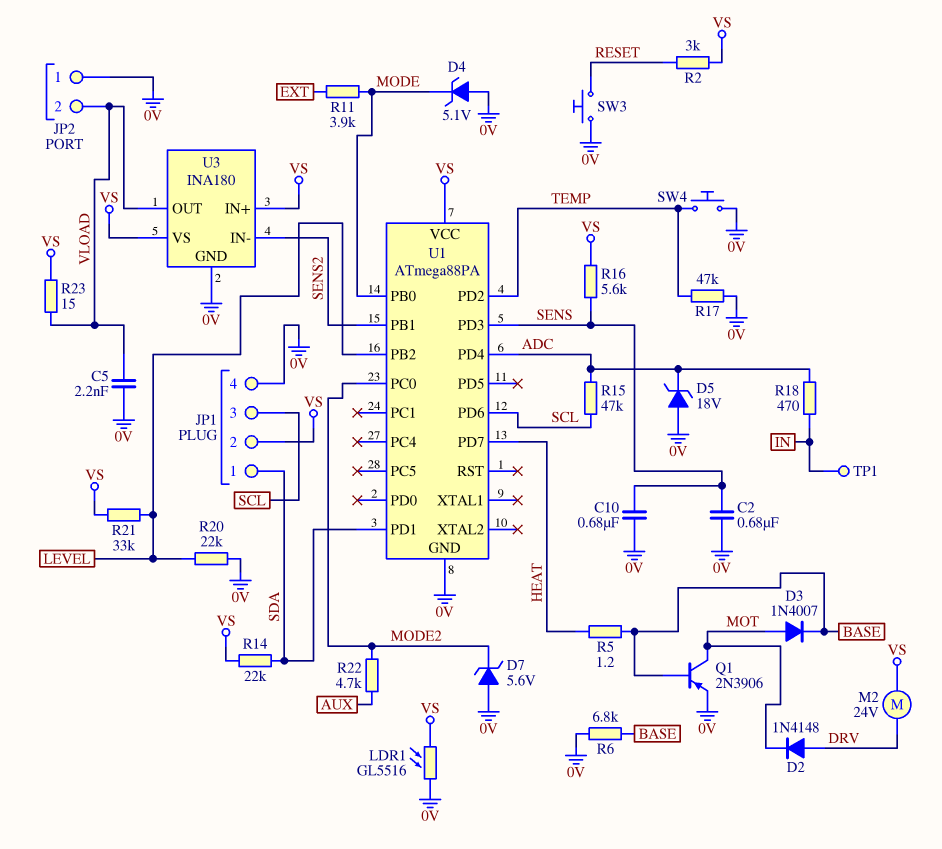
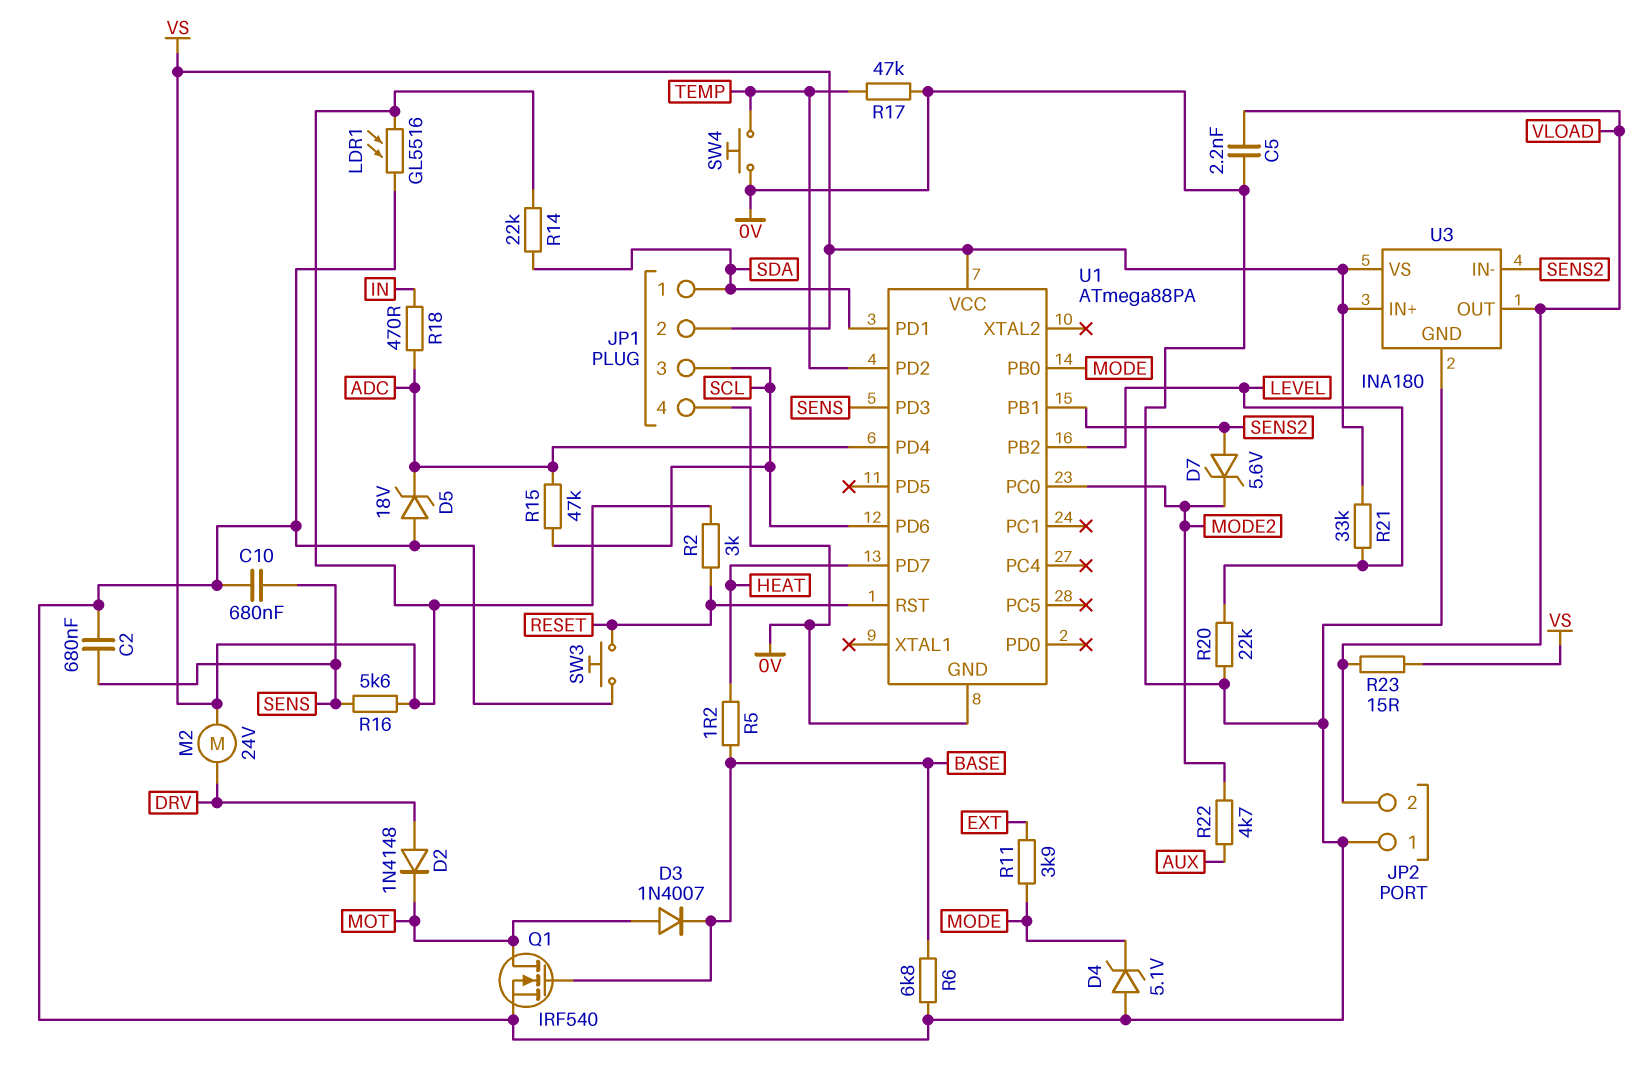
D7: zener 5.6V (A 0V, K MODE2) -> zener 5.6V (A SENS2, K MODE2)
Q1: PNP 2N3906 (B BASE, C MOT, E 0V) -> NMOS IRF540 (G BASE, D MOT, S 0V)
TP1: test point (IN) -> none
U1 pin RST: none -> RESET

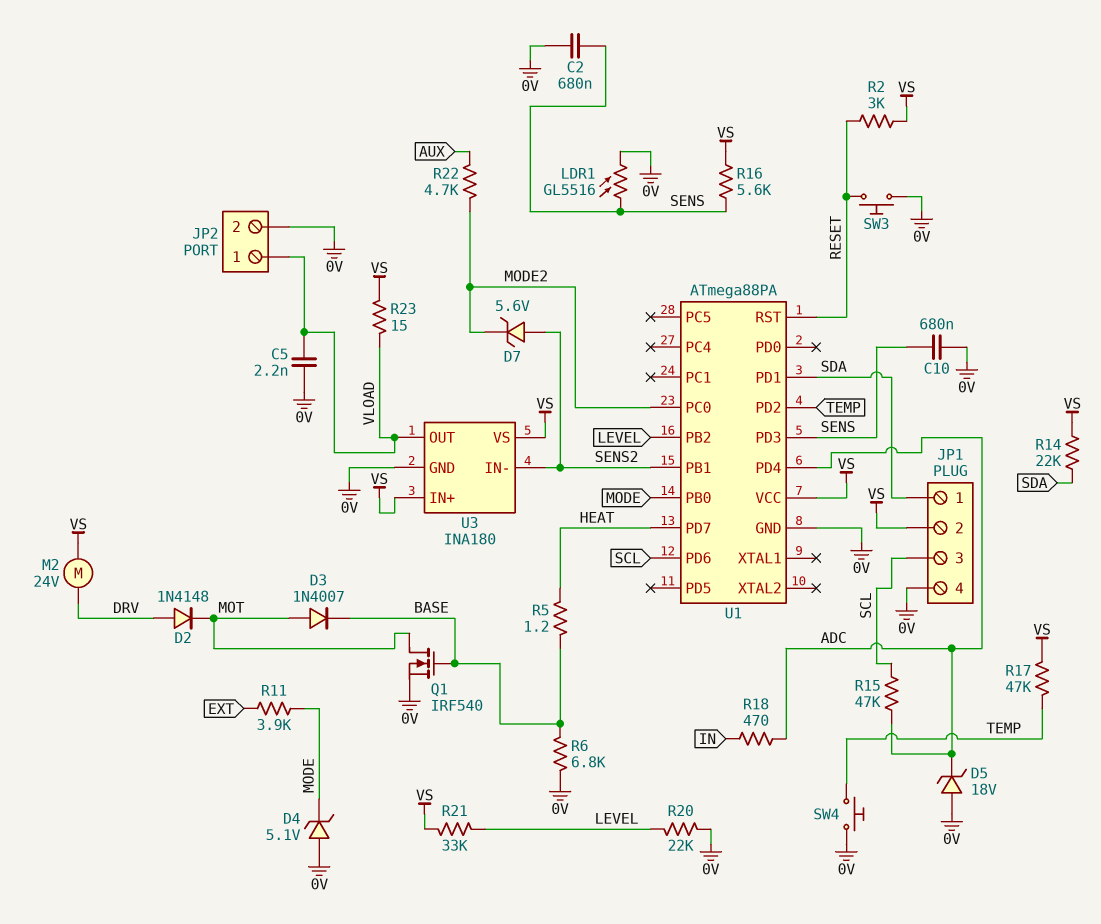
JP2 pin 1: 0V -> VLOAD
JP2 pin 2: VLOAD -> 0V
LDR1: GL5516 (0V, VS) -> GL5516 (0V, SENS)
R17: 47k (0V, TEMP) -> 47k (TEMP, VS)

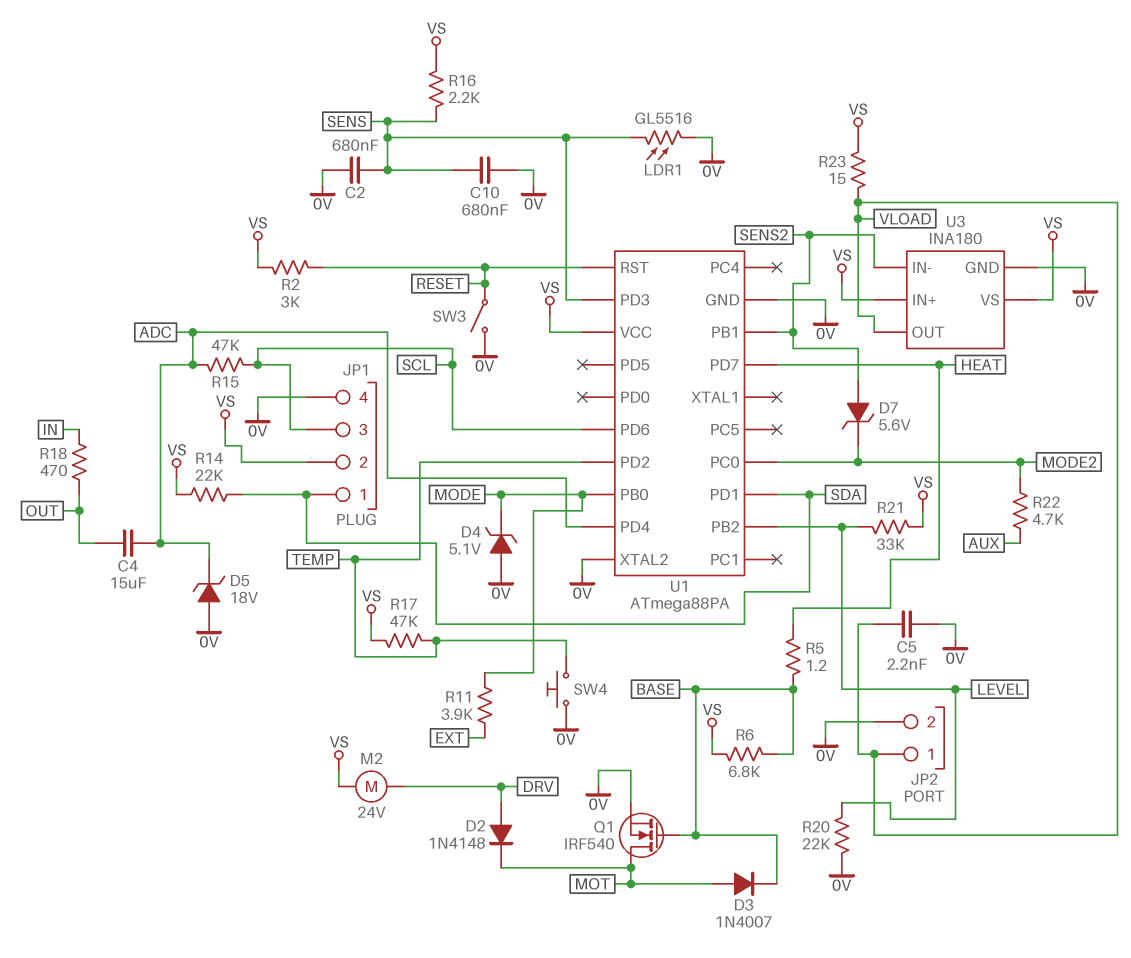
C4: none -> 15uF (ADC, OUT)
R6: 6.8k (0V, BASE) -> 6.8k (BASE, VS)
R16: 5.6k (SENS, VS) -> 2.2k (SENS, VS)
R18: 470 (ADC, IN) -> 470 (IN, OUT)
SW3: button (0V, RESET) -> switch (0V, RESET)
U1 pin XTAL2: none -> 0V

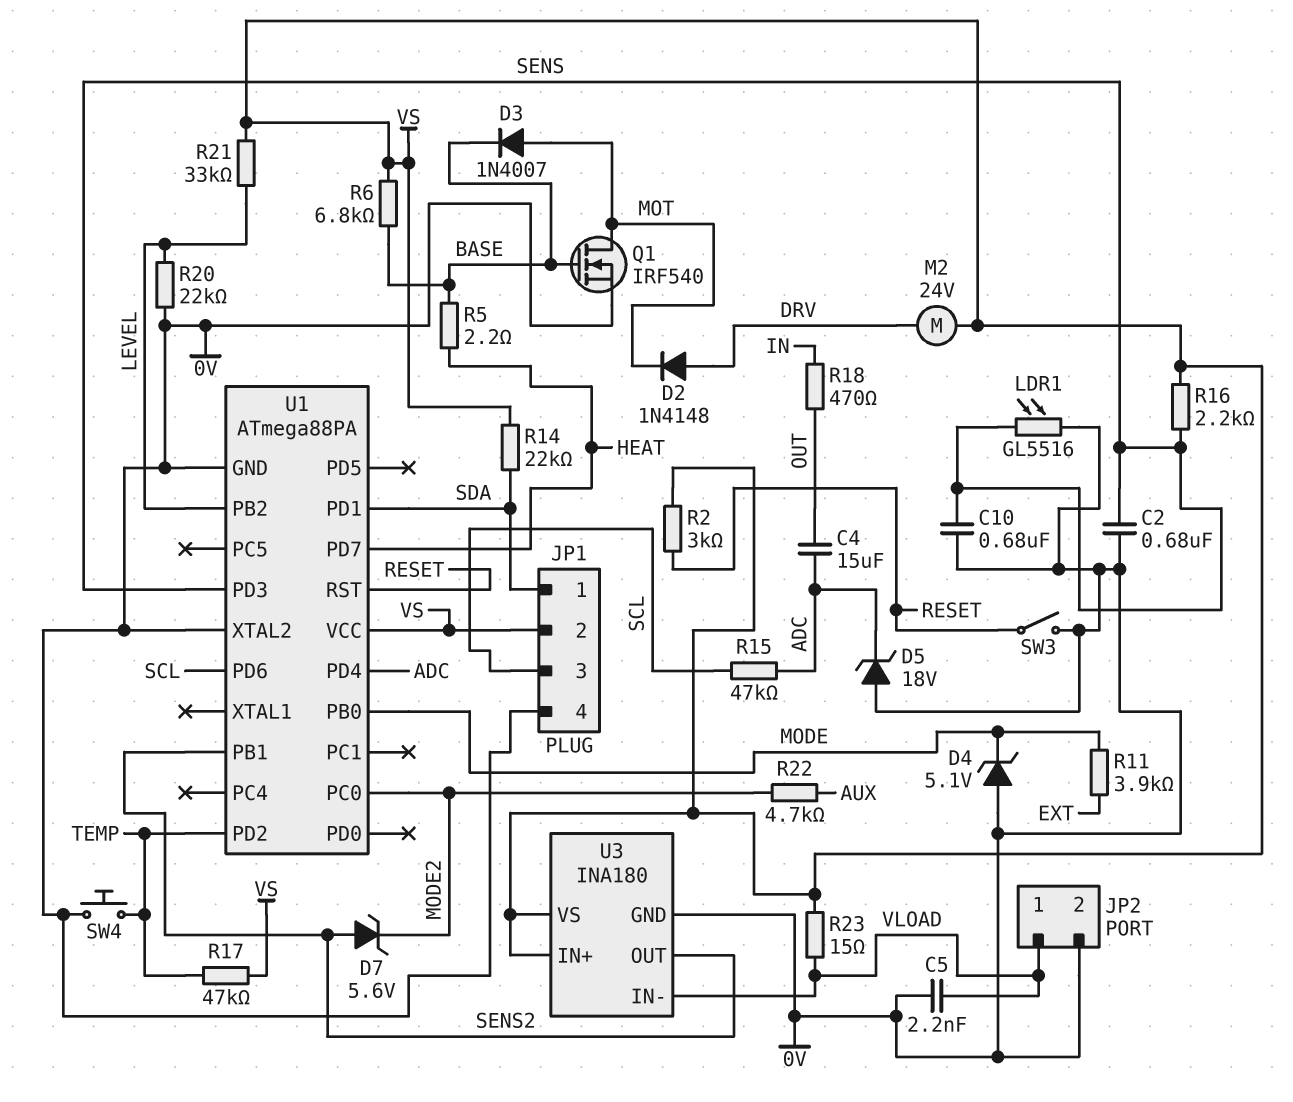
R5: 1.2 (BASE, HEAT) -> 2.2 (BASE, HEAT)
U3 pin IN-: SENS2 -> VLOAD
U3 pin OUT: VLOAD -> SENS2

